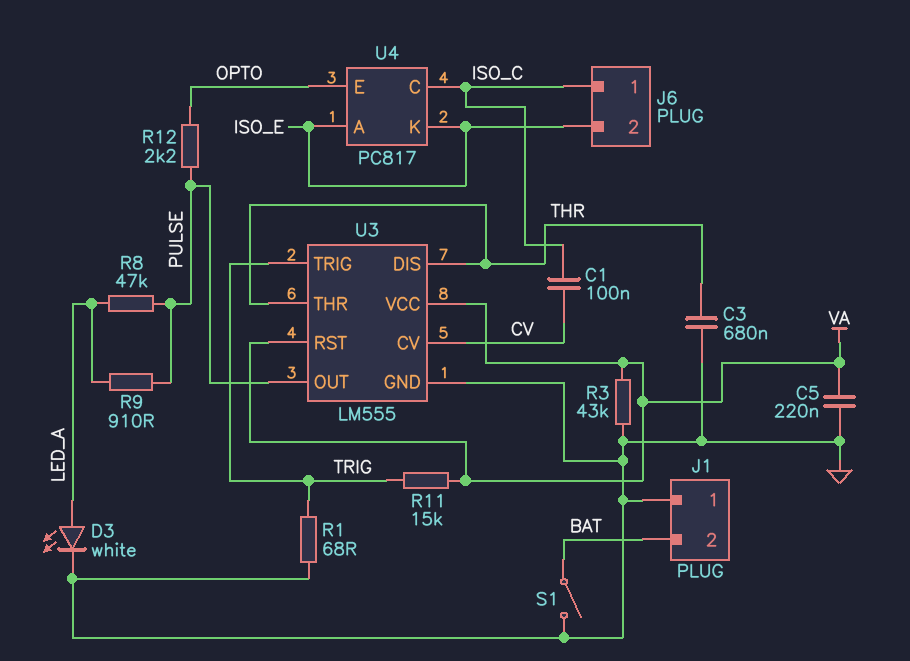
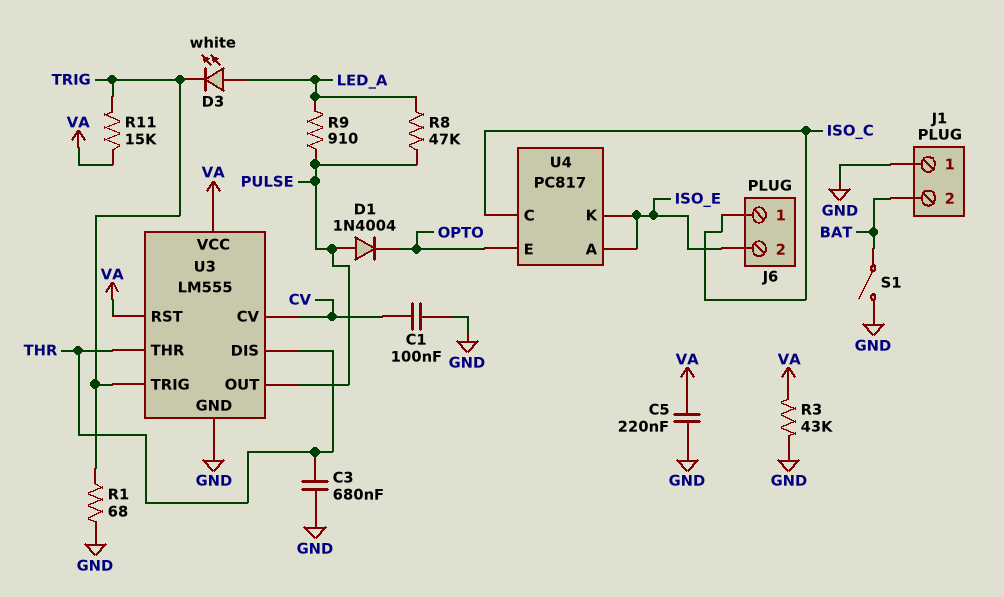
C1: 100nF (CV, ISO_C) -> 100nF (CV, GND)
D1: none -> diode 1N4004 (A PULSE, K OPTO)
D3: LED white (A LED_A, K GND) -> LED white (A LED_A, K TRIG)
R12: 2.2k (OPTO, PULSE) -> none

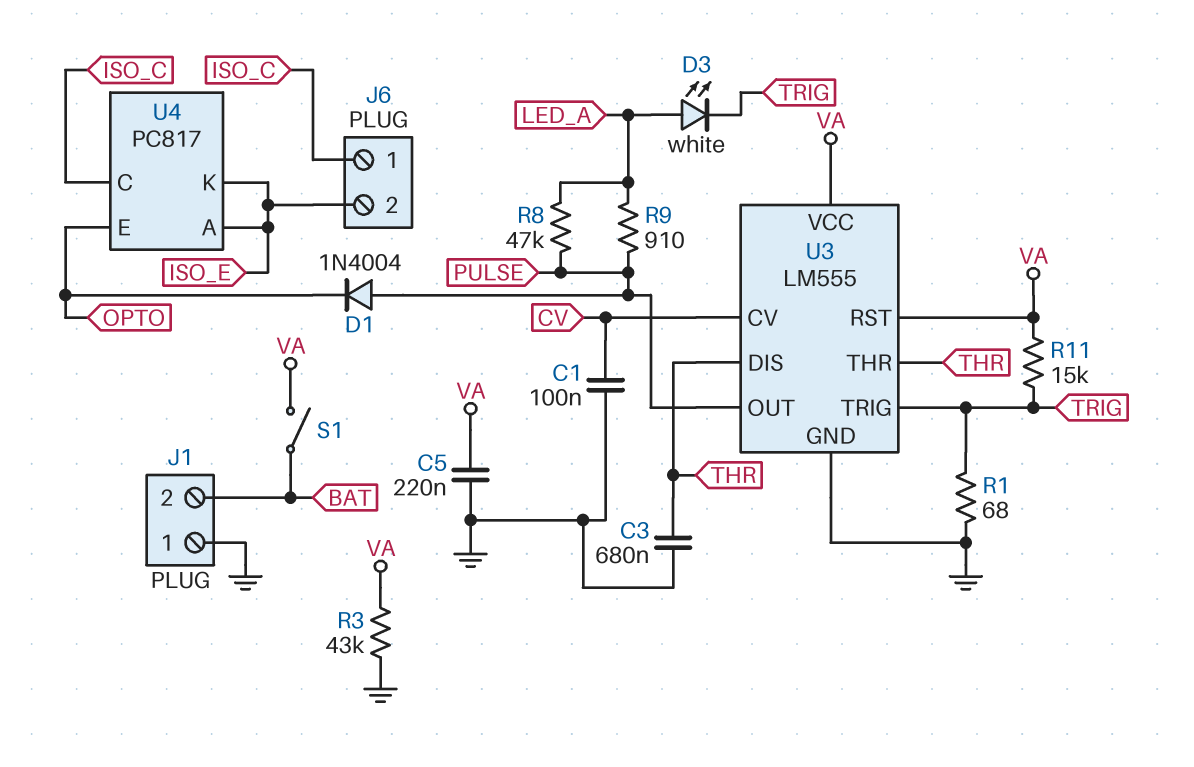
S1: switch (BAT, GND) -> switch (BAT, VA)

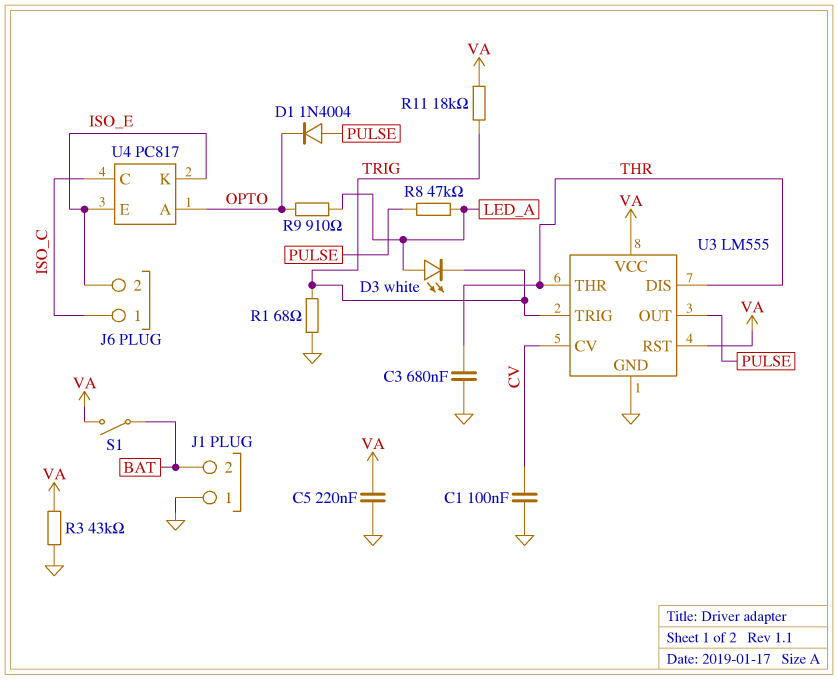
R9: 910 (LED_A, PULSE) -> 910 (LED_A, OPTO)
R11: 15k (TRIG, VA) -> 18k (TRIG, VA)
U4 pin A: ISO_E -> OPTO
U4 pin E: OPTO -> ISO_E

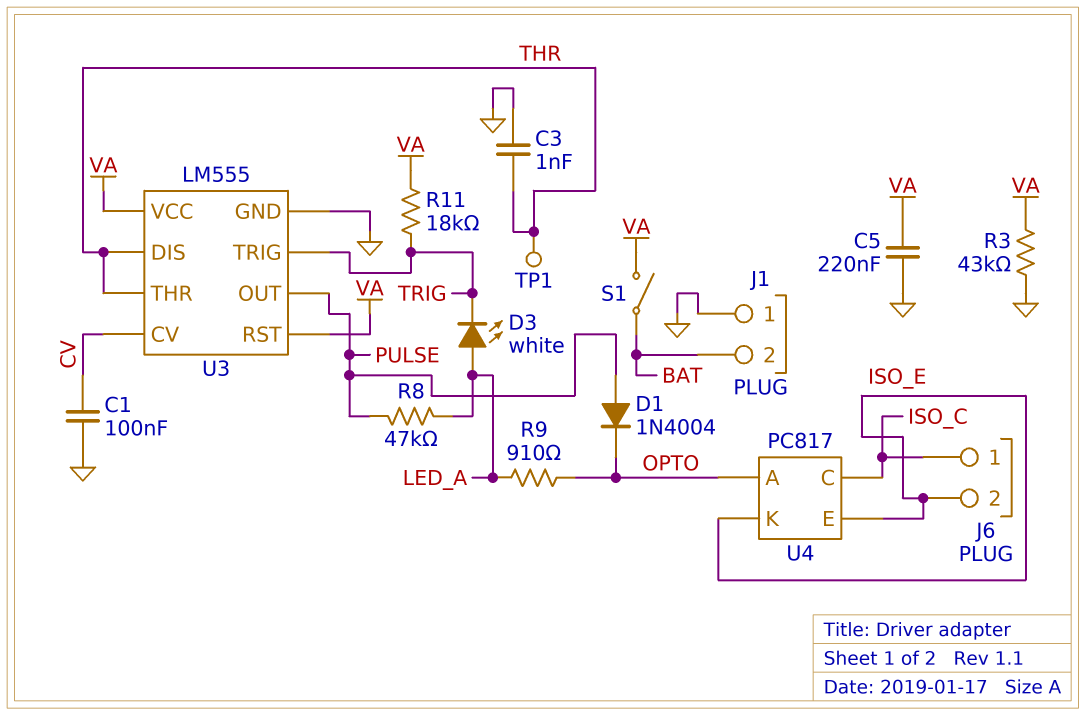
C3: 680nF (GND, THR) -> 1nF (GND, THR)
R1: 68 (GND, TRIG) -> none
TP1: none -> test point (THR)

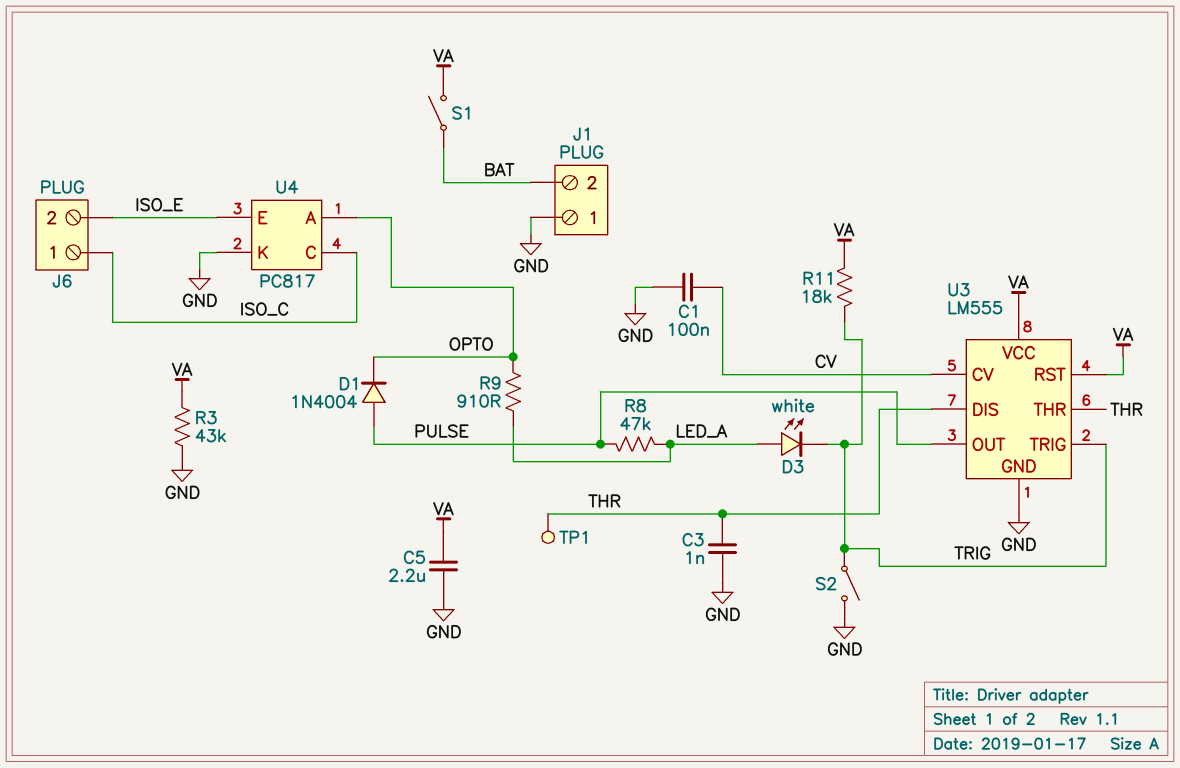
C5: 220nF (GND, VA) -> 2.2uF (GND, VA)
S2: none -> switch (GND, TRIG)
U4 pin K: ISO_E -> GND

